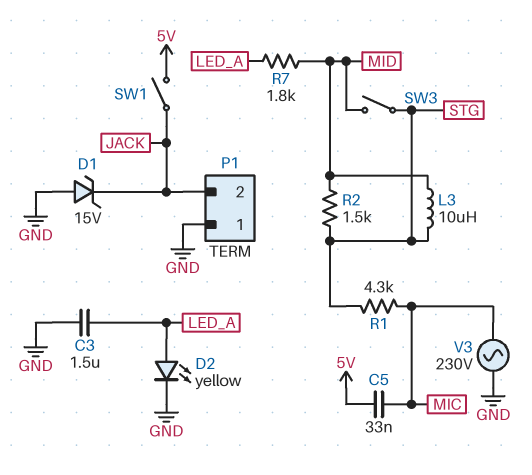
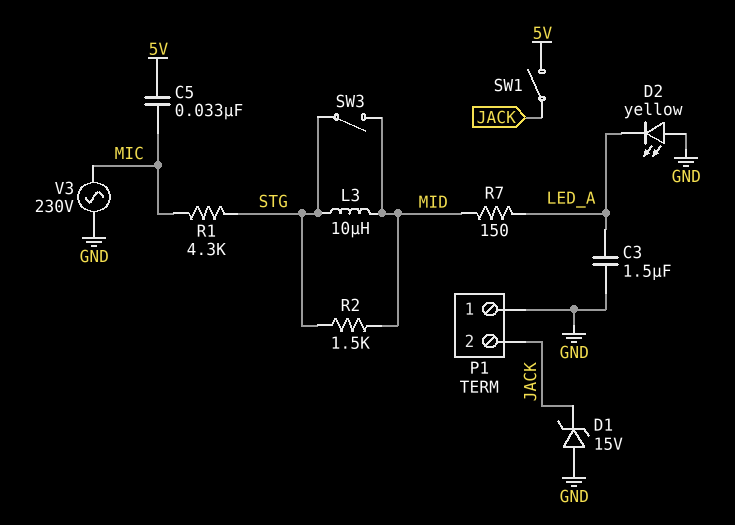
D2: LED yellow (A LED_A, K GND) -> LED yellow (A GND, K LED_A)
R7: 1.8k (LED_A, MID) -> 150 (LED_A, MID)

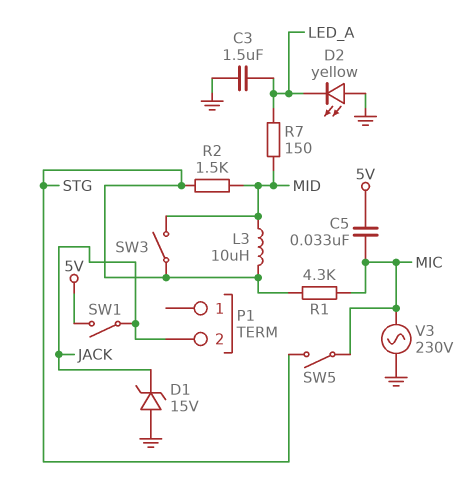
P1 pin 1: GND -> none
SW5: none -> switch (MIC, STG)

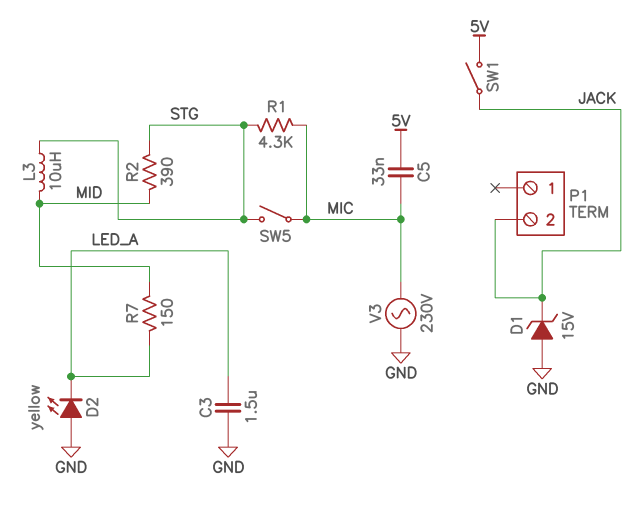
R2: 1.5k (MID, STG) -> 390 (MID, STG)
SW3: switch (MID, STG) -> none

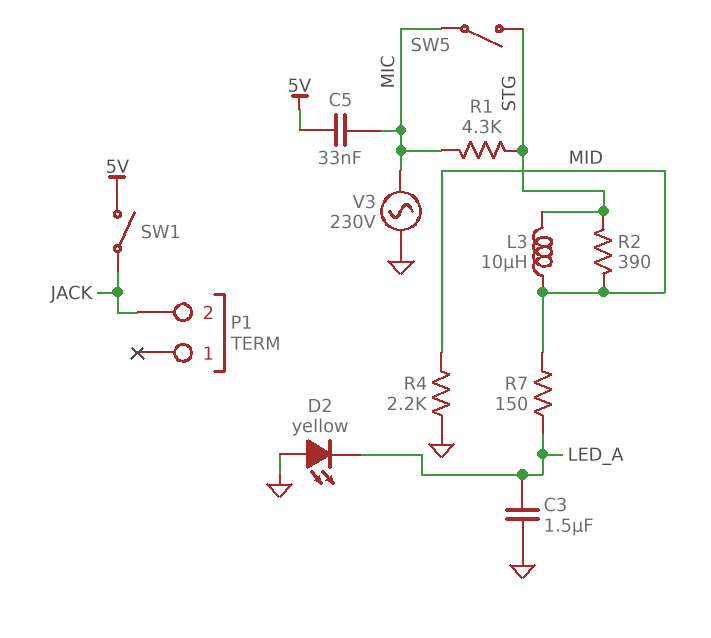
D1: zener 15V (A GND, K JACK) -> none
R4: none -> 2.2k (GND, MID)

